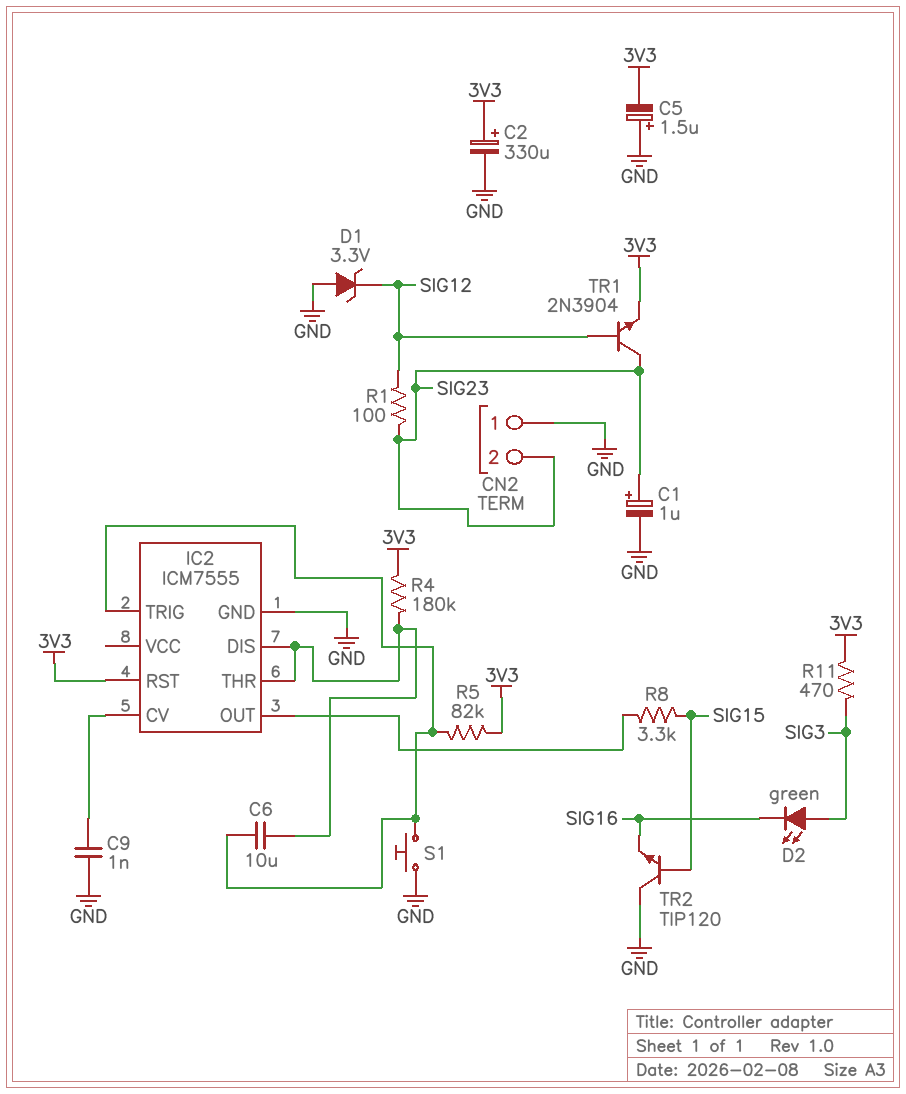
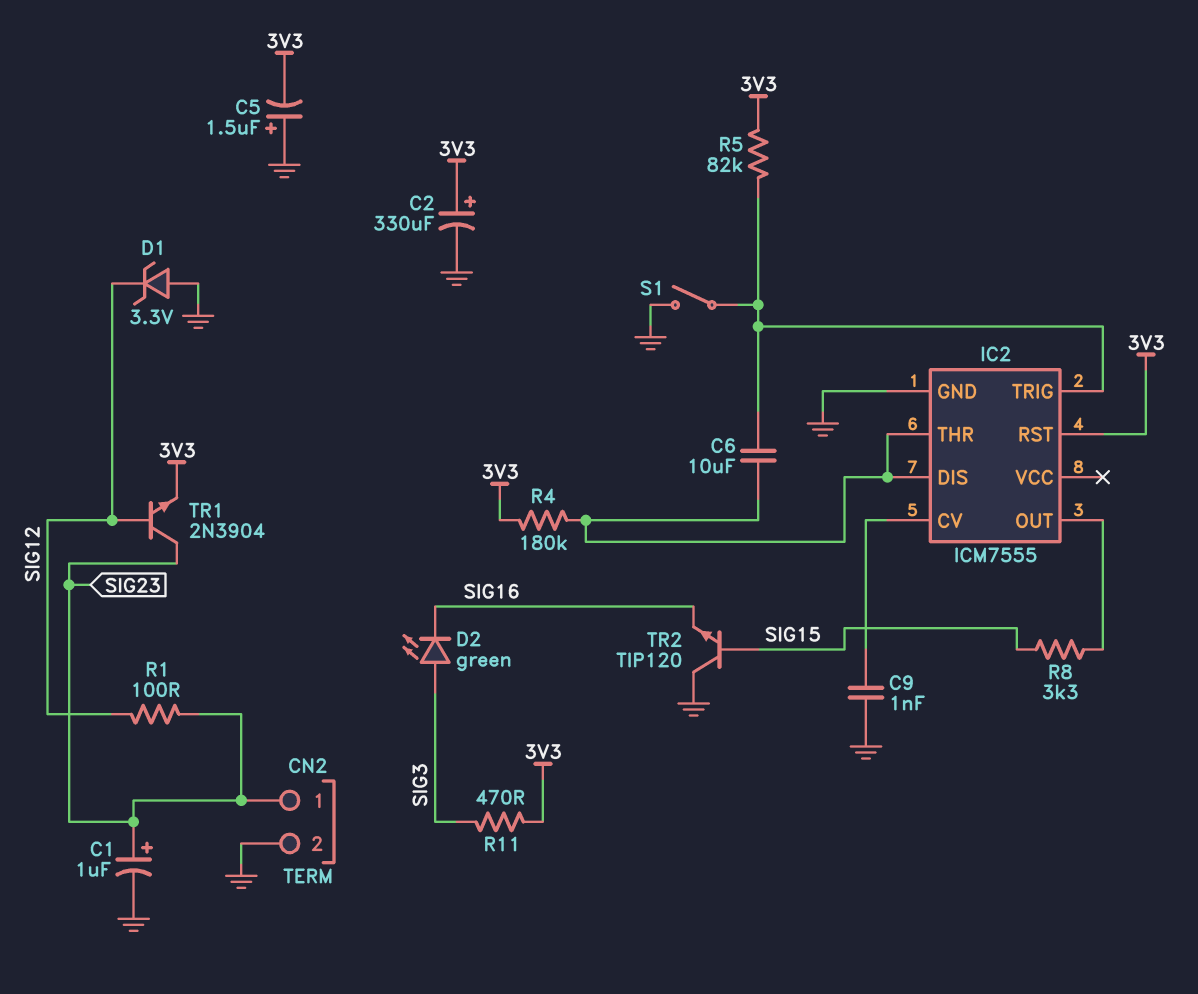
CN2 pin 1: GND -> SIG23
CN2 pin 2: SIG23 -> GND
S1: button (GND, IC2/TRIG) -> switch (GND, IC2/TRIG)

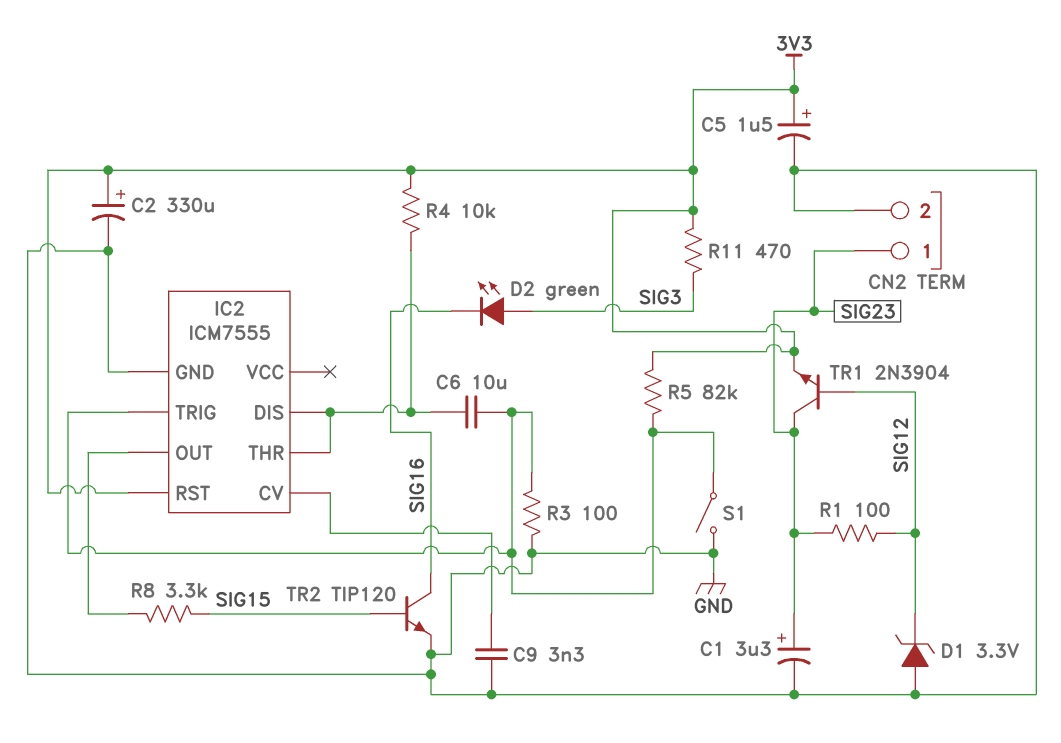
C1: 1uF (plus SIG23, minus GND) -> 3.3uF (plus SIG23, minus GND)
C5: 1.5uF (plus GND, minus 3V3) -> 1.5uF (plus 3V3, minus GND)
C9: 1nF (GND, IC2/CV) -> 3.3nF (GND, IC2/CV)
R3: none -> 100 (GND, IC2/TRIG)
R4: 180k (3V3, IC2/DIS) -> 10k (3V3, IC2/DIS)
TR2: NPN TIP120 (B SIG15, C GND, E SIG16) -> NPN TIP120 (B SIG15, C SIG16, E GND)

